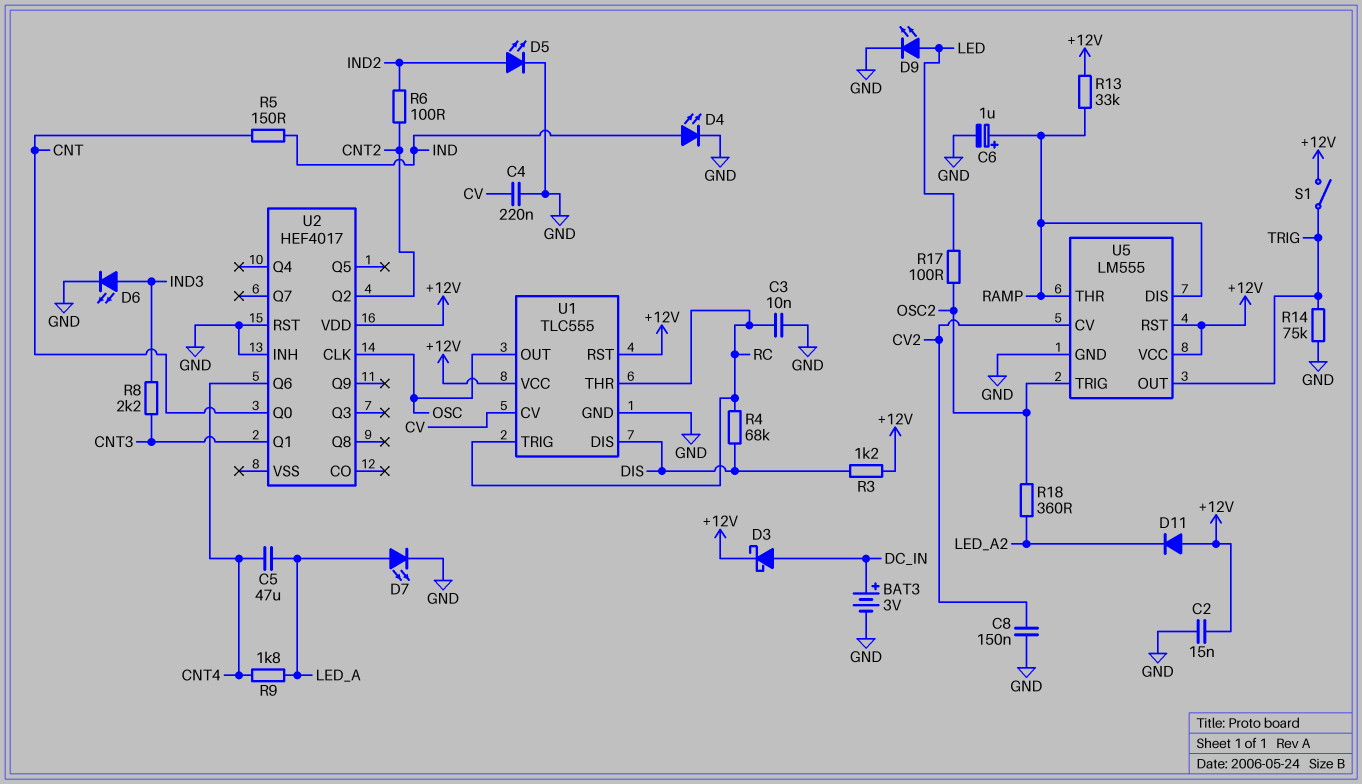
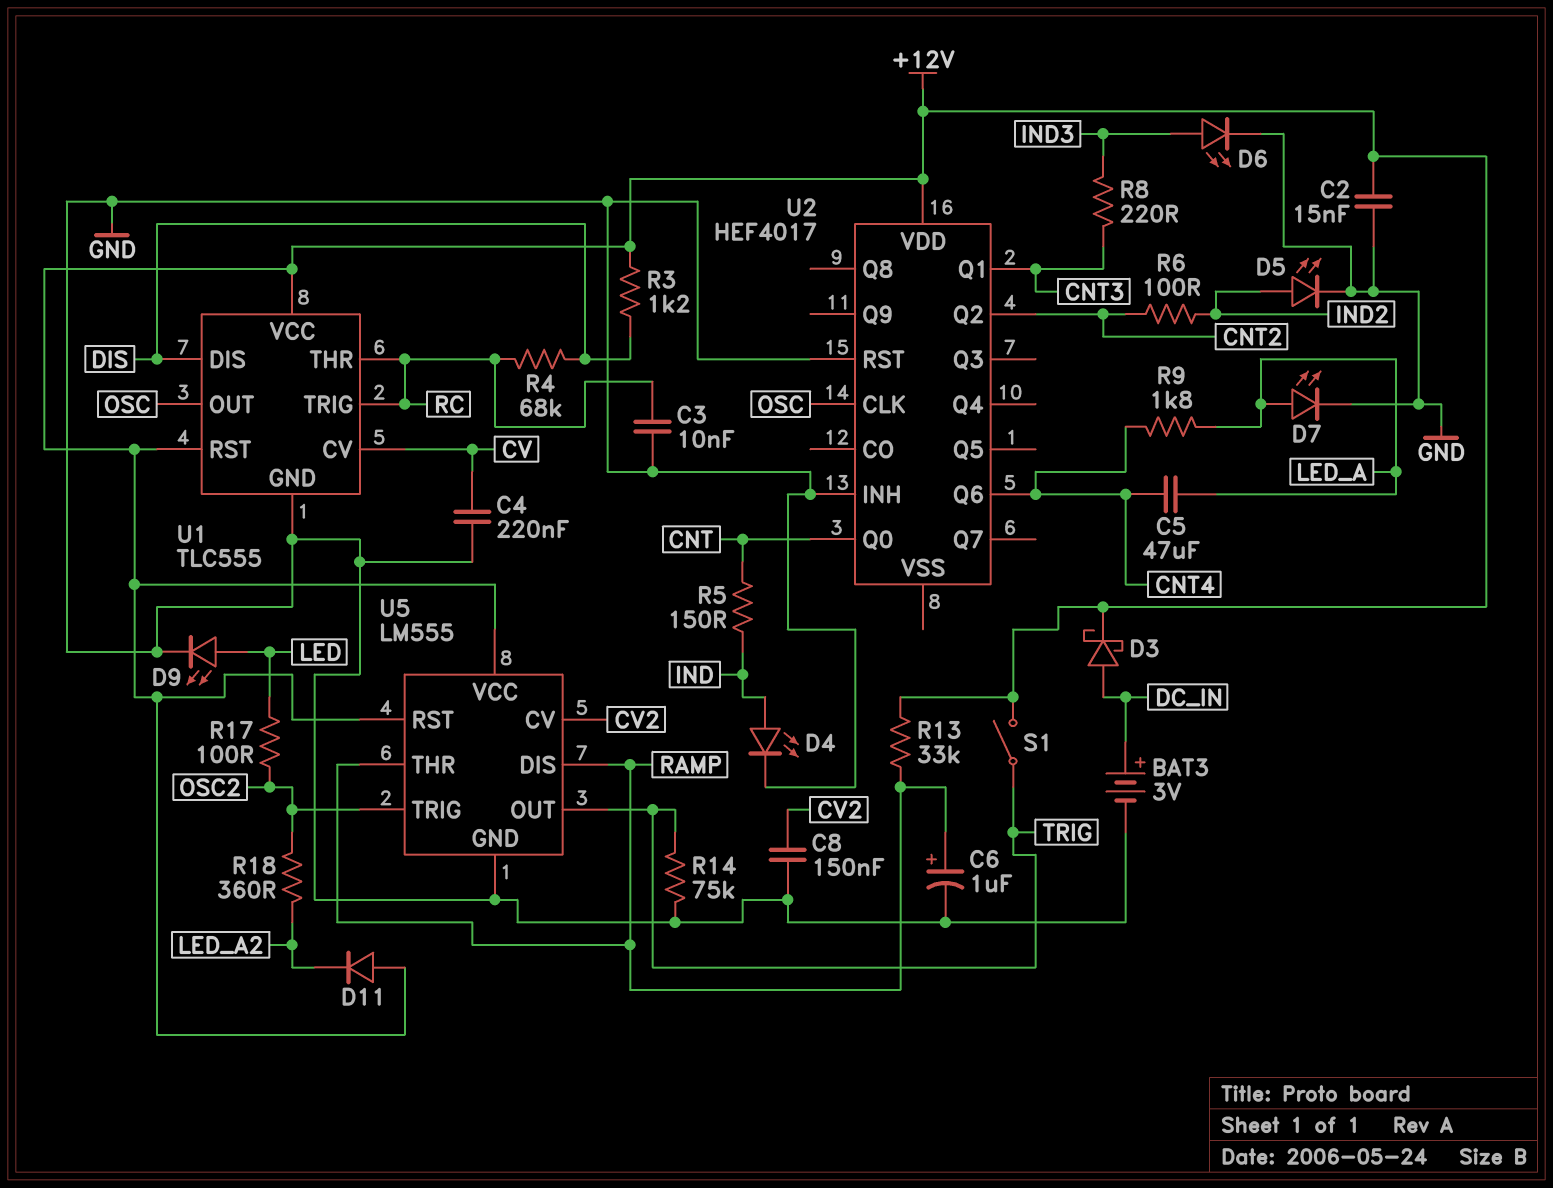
R8: 2.2k (CNT3, IND3) -> 220 (CNT3, IND3)

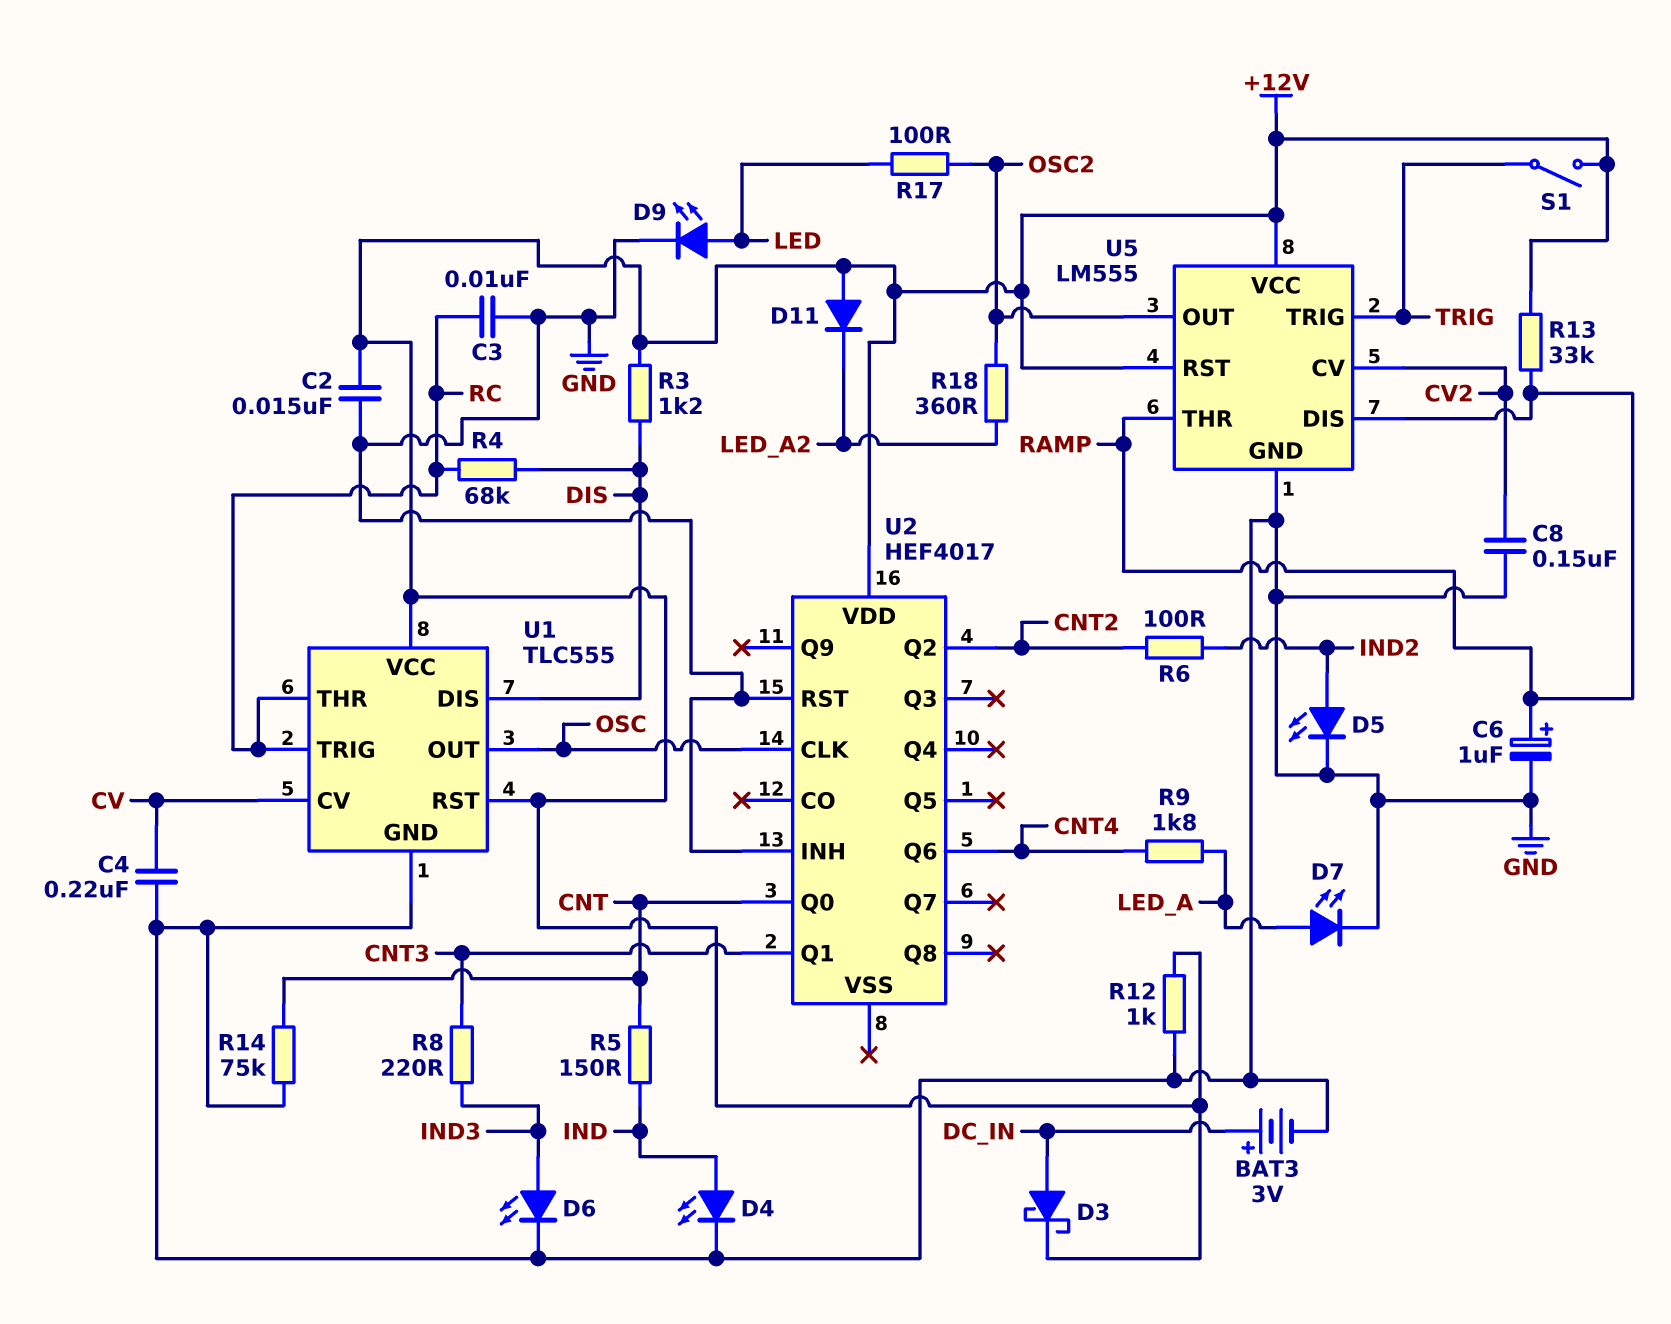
C5: 47uF (CNT4, LED_A) -> none
R12: none -> 1k (+12V, GND)
R14: 75k (GND, TRIG) -> 75k (CNT, GND)
U5 pin OUT: TRIG -> OSC2
U5 pin TRIG: OSC2 -> TRIG

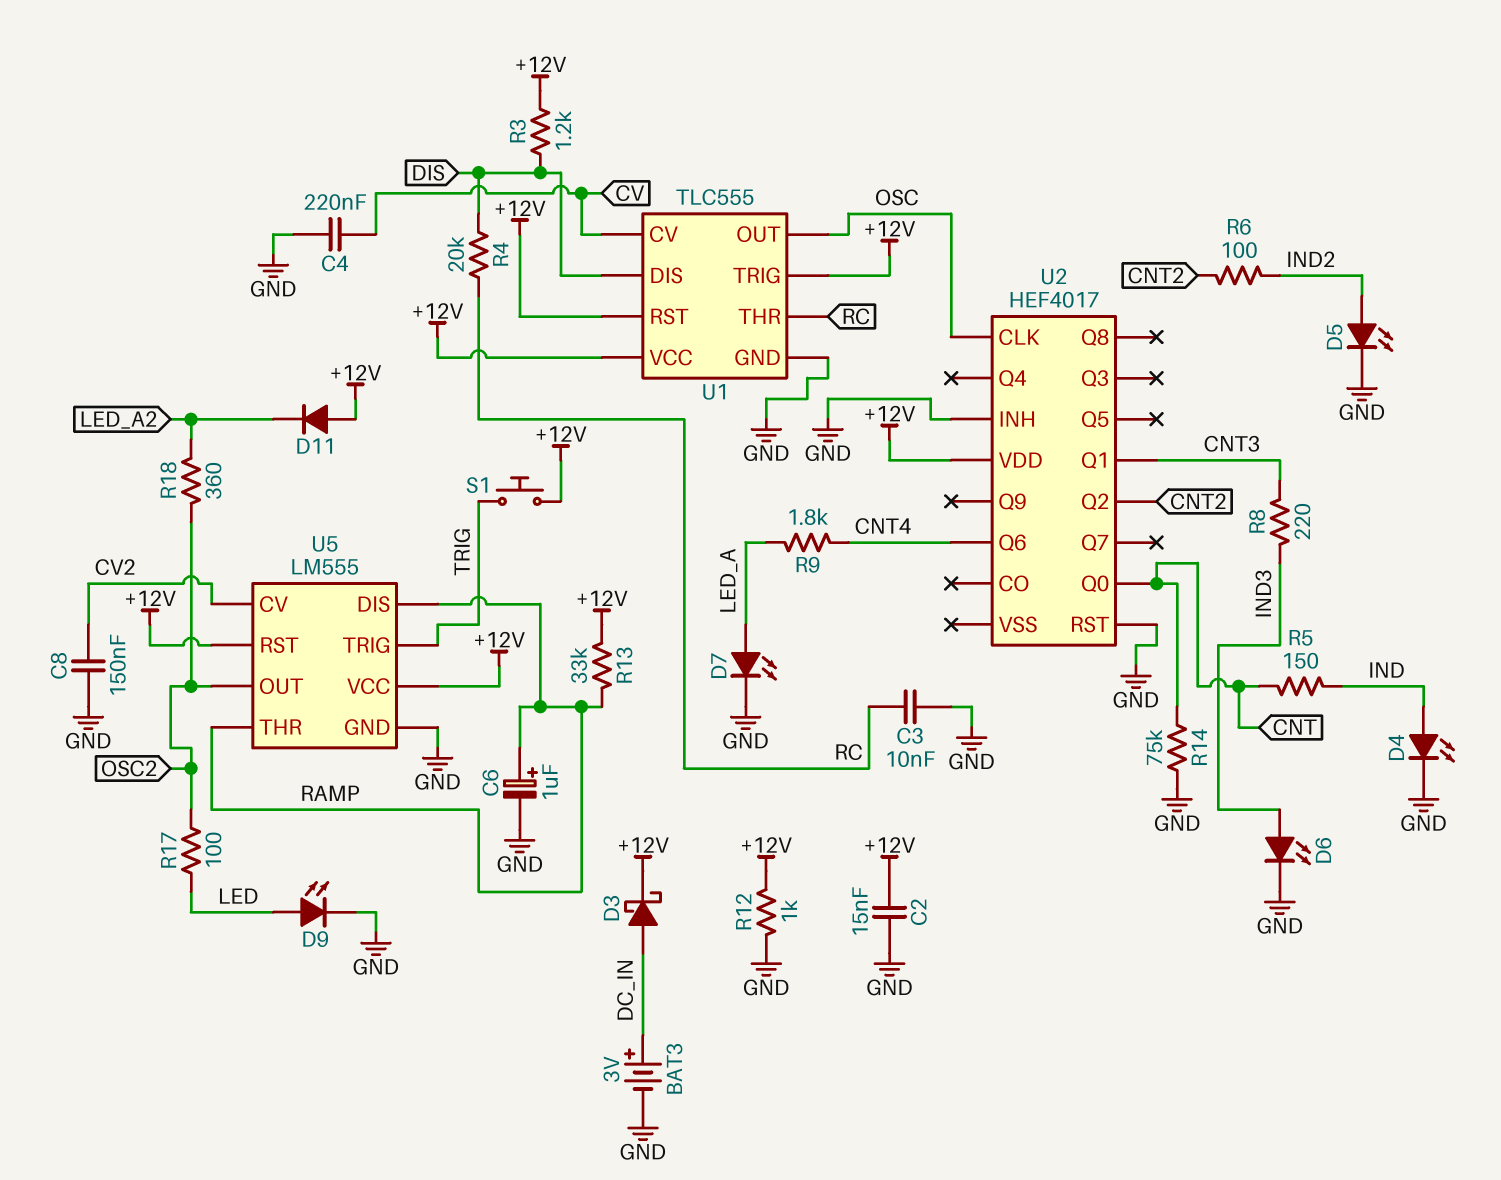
R4: 68k (DIS, RC) -> 20k (DIS, RC)
S1: switch (+12V, TRIG) -> button (+12V, TRIG)
U1 pin TRIG: RC -> +12V

